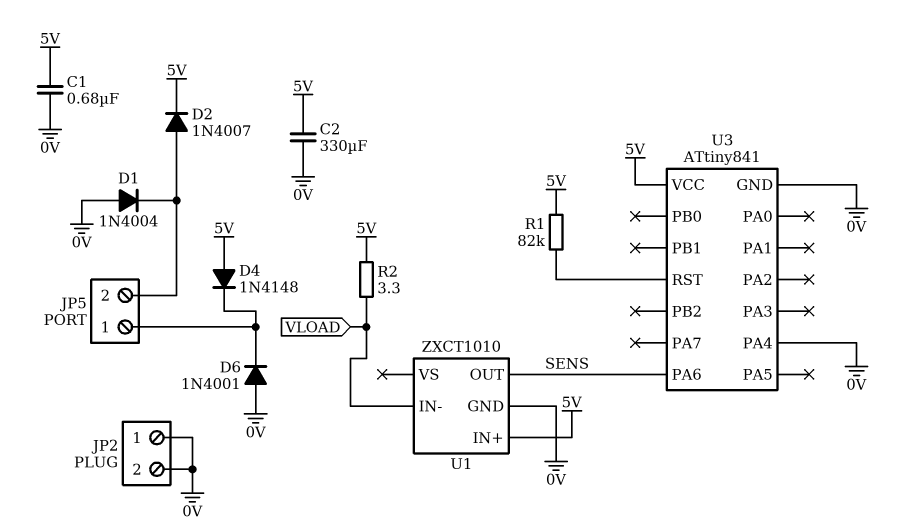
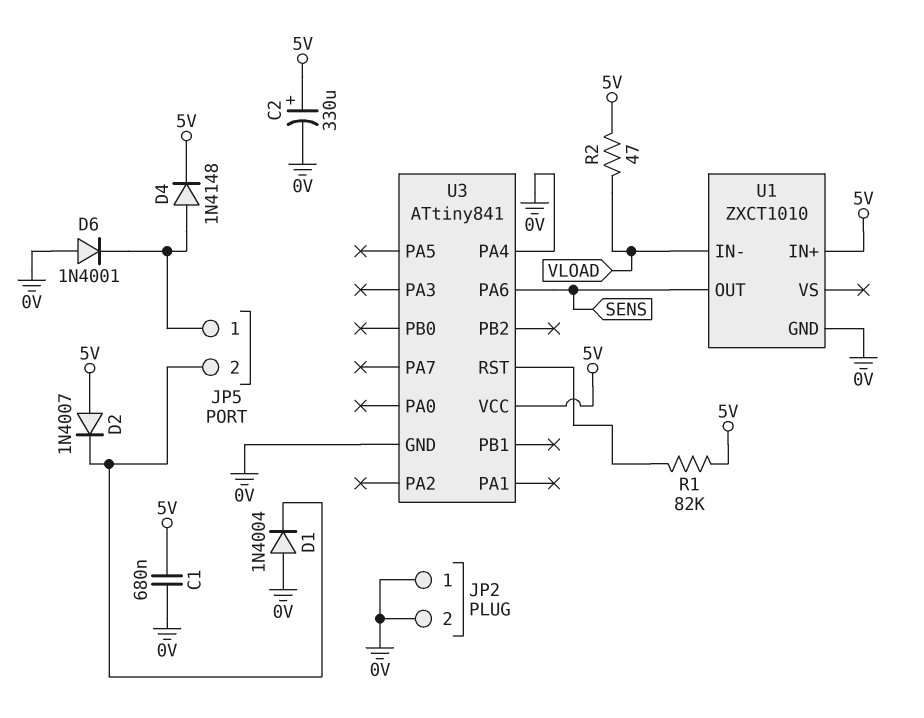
C2: 330uF (0V, 5V) -> 330uF (plus 5V, minus 0V)
D2: diode 1N4007 (A JP5/2, K 5V) -> diode 1N4007 (A 5V, K JP5/2)
D4: diode 1N4148 (A 5V, K JP5/1) -> diode 1N4148 (A JP5/1, K 5V)
R2: 3.3 (5V, VLOAD) -> 47 (5V, VLOAD)

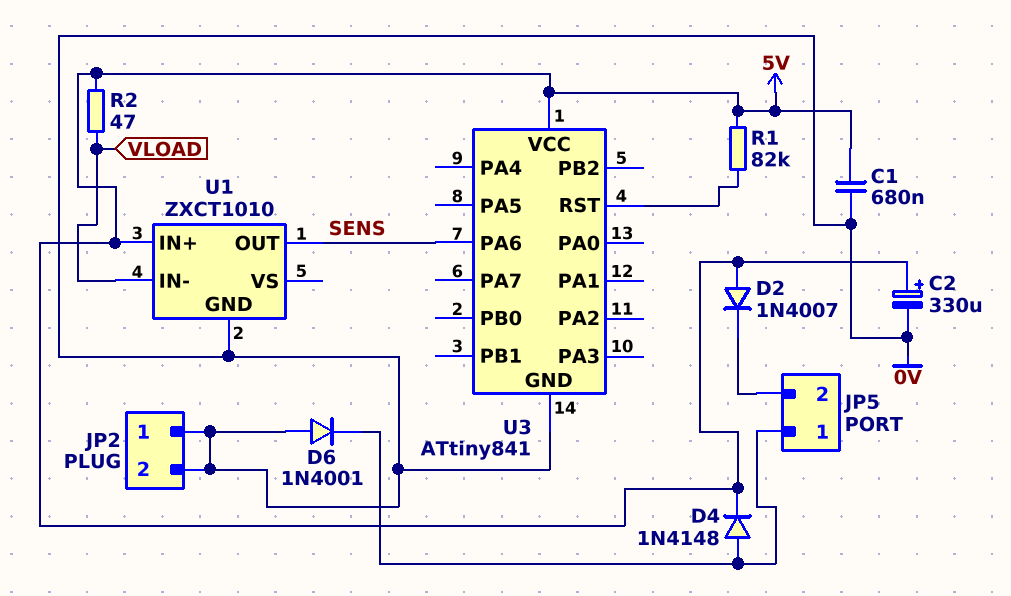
D1: diode 1N4004 (A 0V, K JP5/2) -> none
U3 pin PA4: 0V -> none

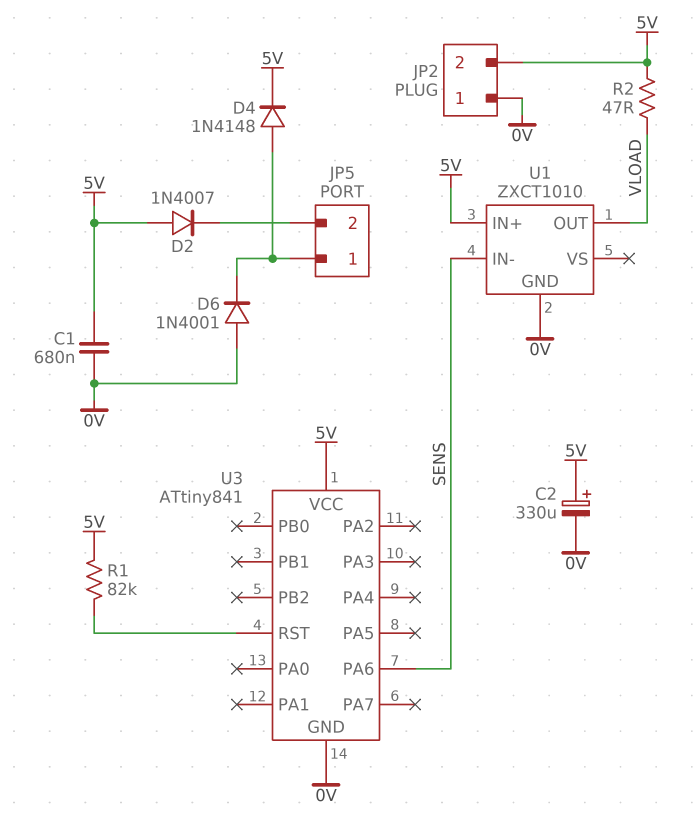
JP2 pin 2: 0V -> 5V
U1 pin IN-: VLOAD -> SENS
U1 pin OUT: SENS -> VLOAD

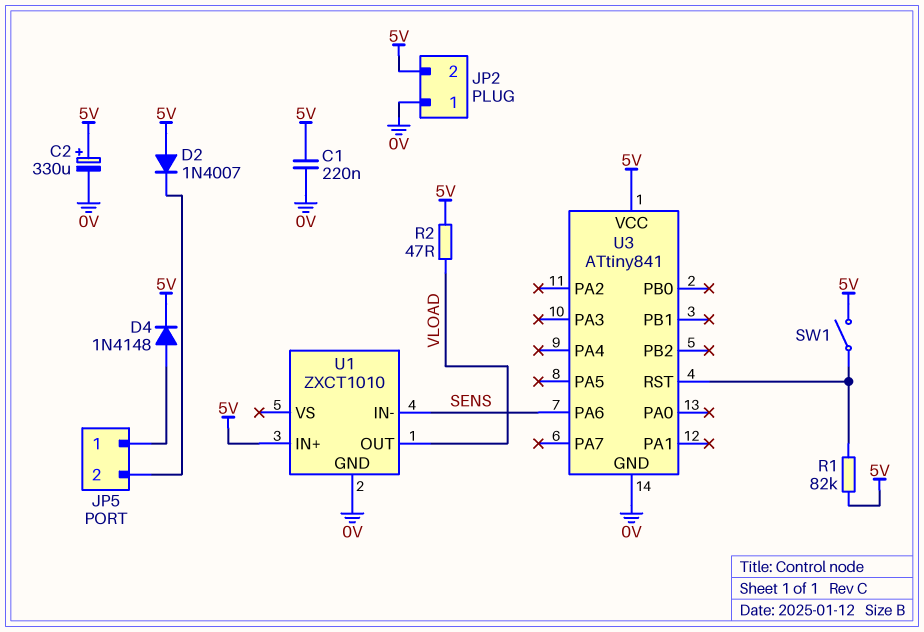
C1: 680nF (0V, 5V) -> 220nF (0V, 5V)
D6: diode 1N4001 (A 0V, K JP5/1) -> none
SW1: none -> switch (5V, U3/RST)

